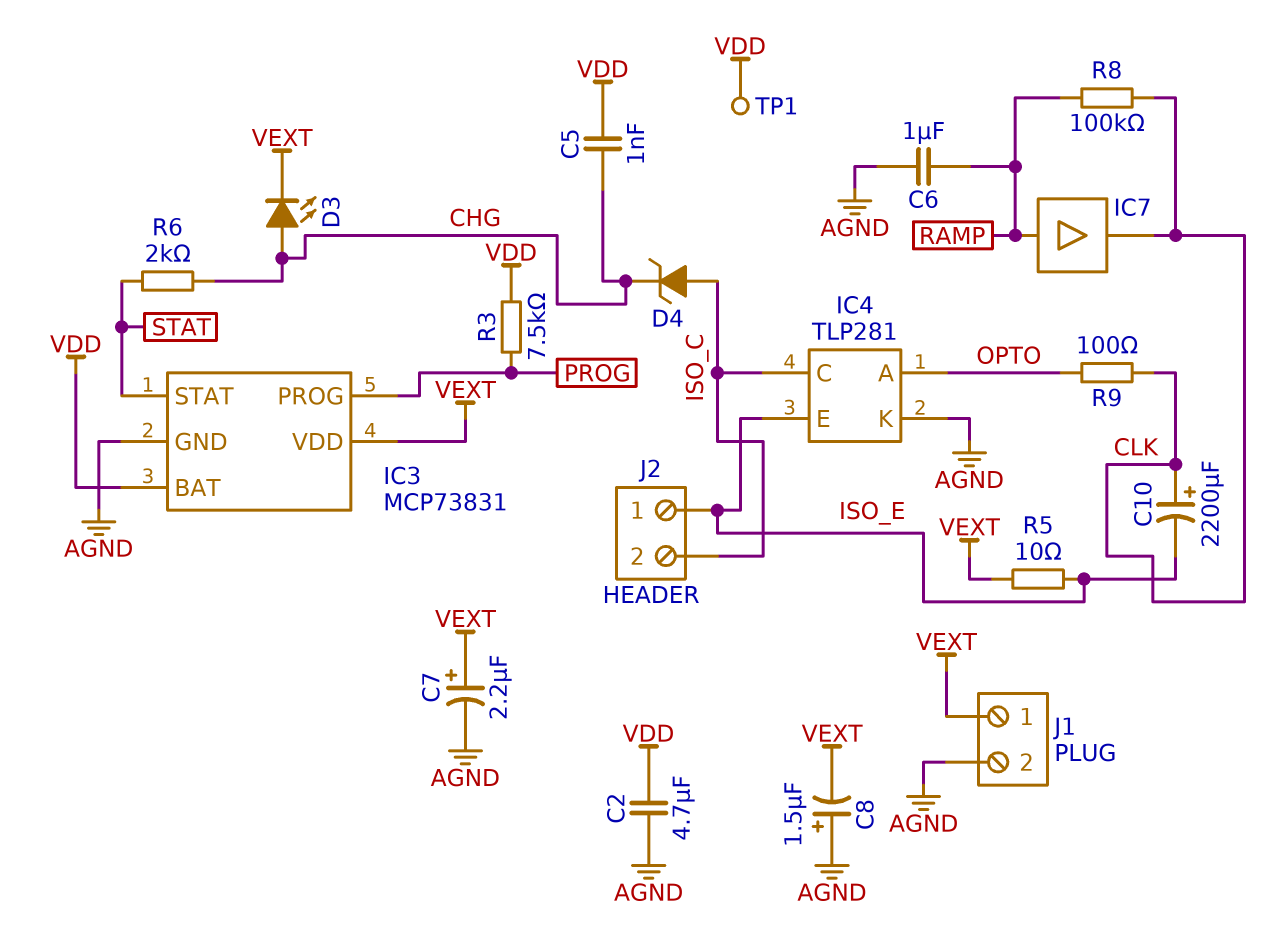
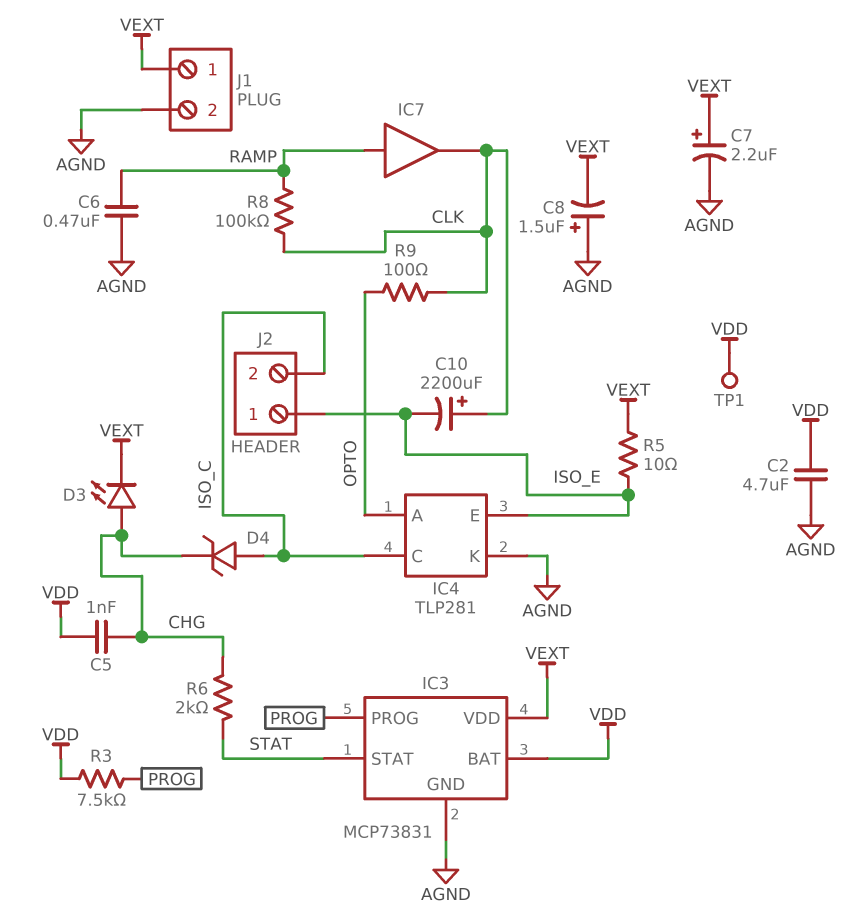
C6: 1uF (AGND, RAMP) -> 470nF (AGND, RAMP)

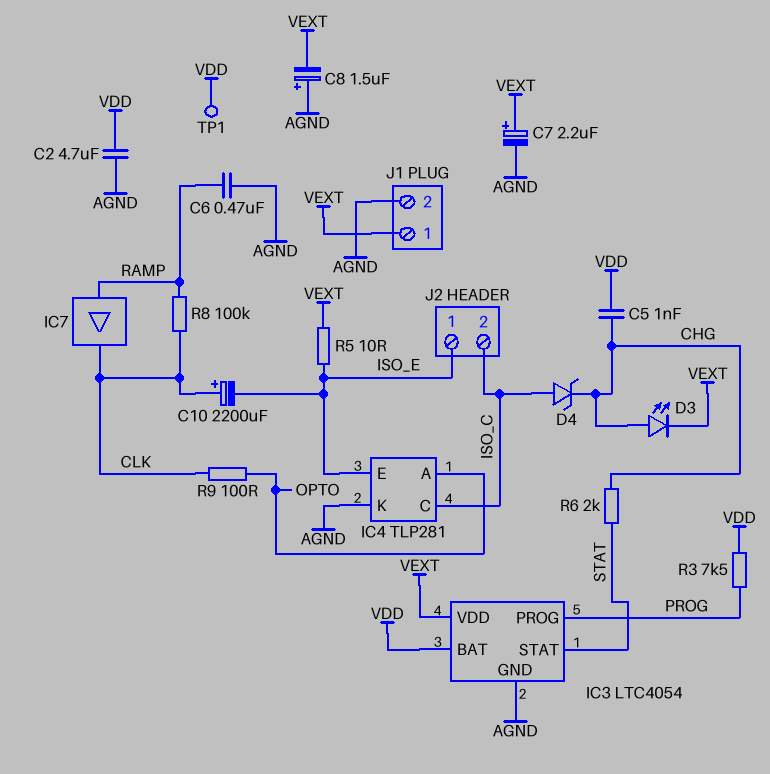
IC3: MCP73831 -> LTC4054

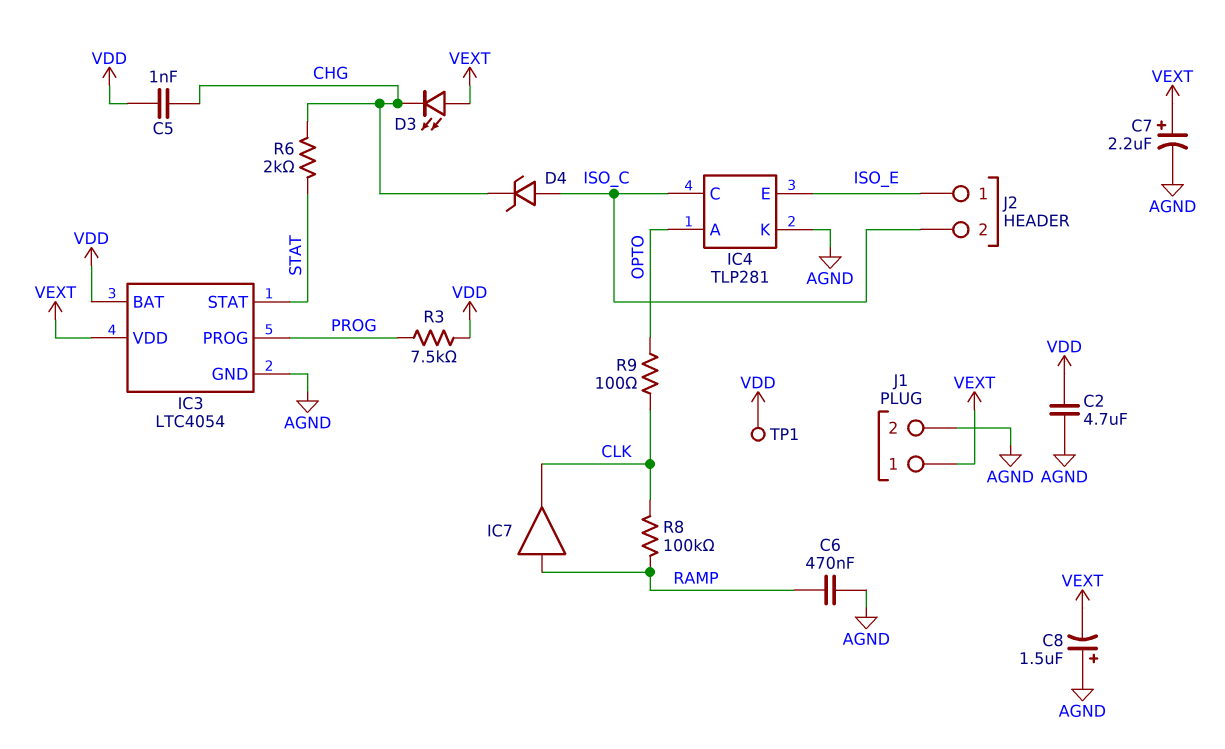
C10: 2200uF (plus CLK, minus ISO_E) -> none
D3: LED (A CHG, K VEXT) -> LED (A VEXT, K CHG)
R5: 10 (ISO_E, VEXT) -> none

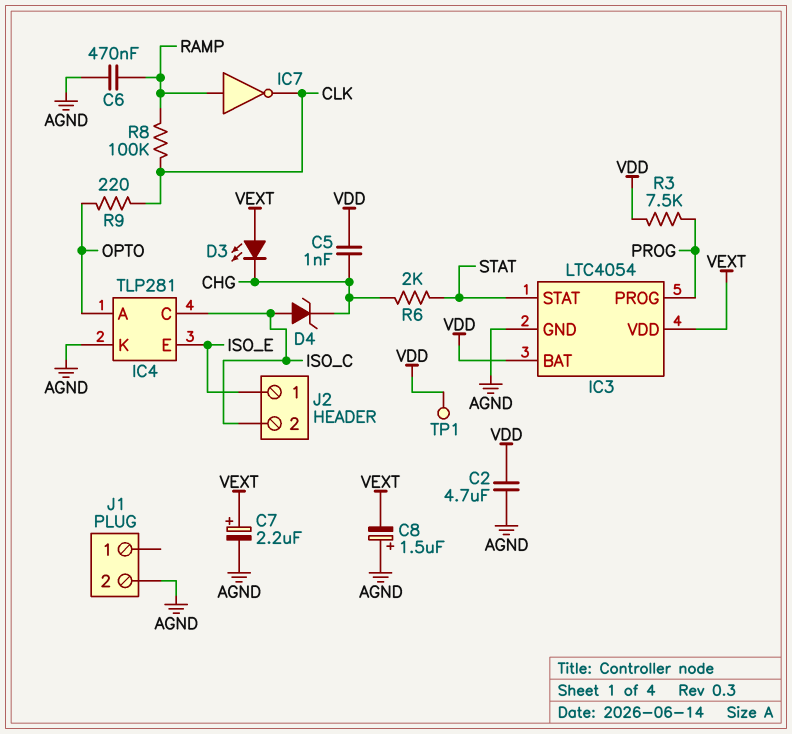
IC7: buffer (in RAMP, out CLK) -> NOT (in RAMP, out CLK)
J1 pin 1: VEXT -> none
R9: 100 (CLK, OPTO) -> 220 (CLK, OPTO)

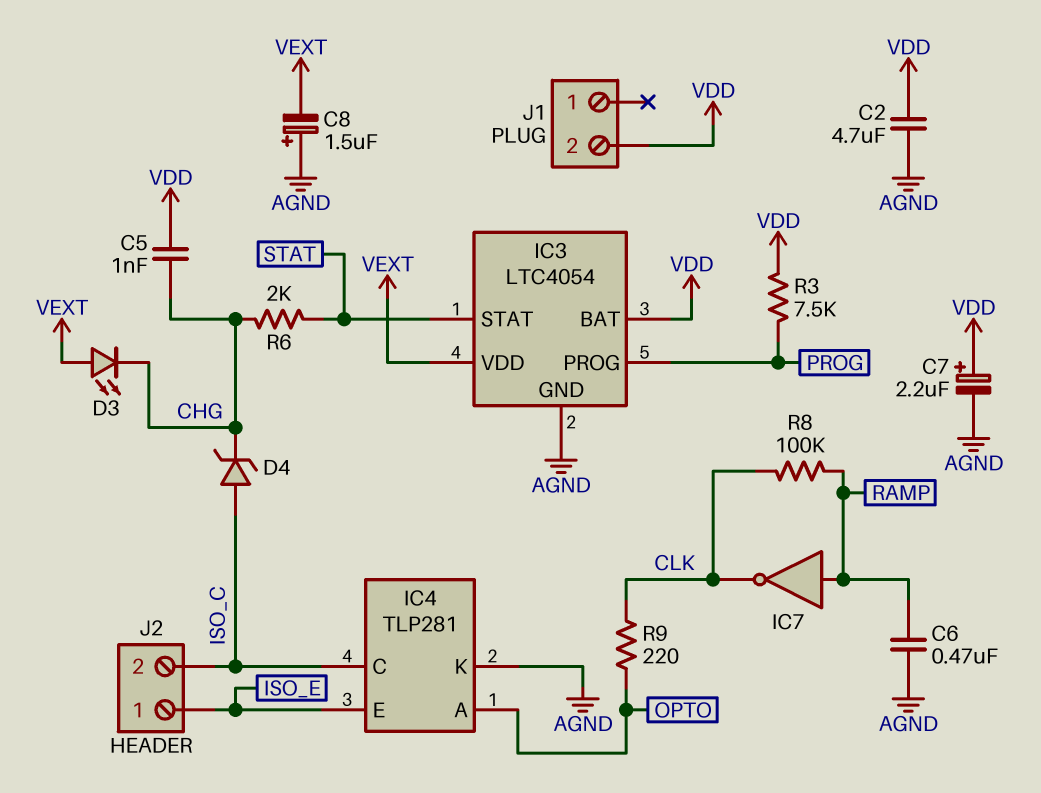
C7: 2.2uF (plus VEXT, minus AGND) -> 2.2uF (plus VDD, minus AGND)
J1 pin 2: AGND -> VDD
TP1: test point (VDD) -> none

